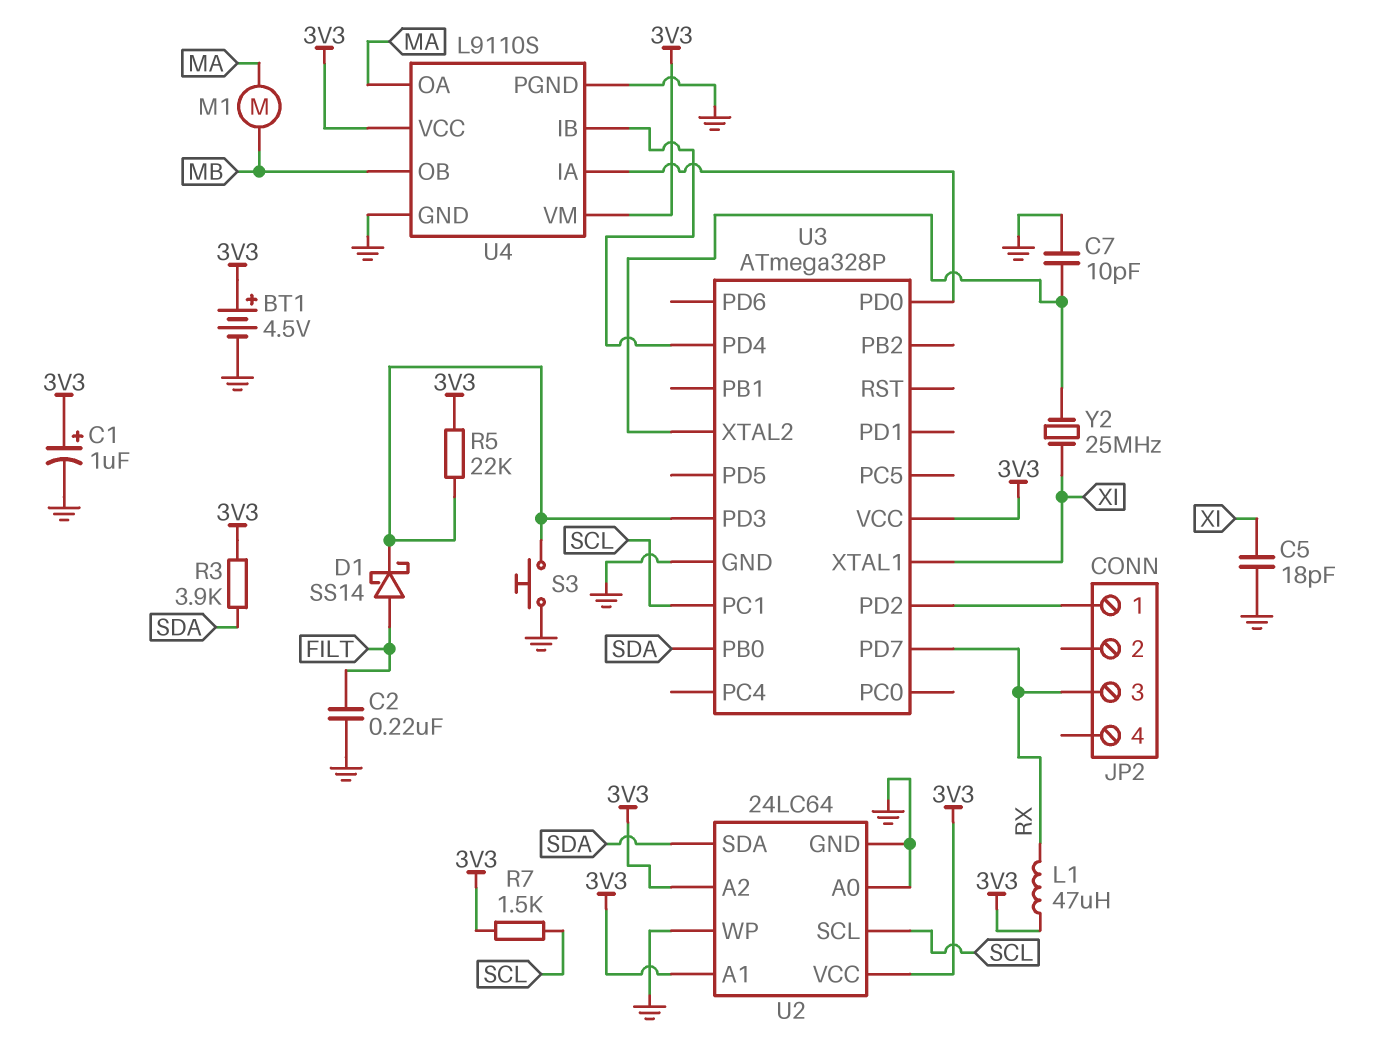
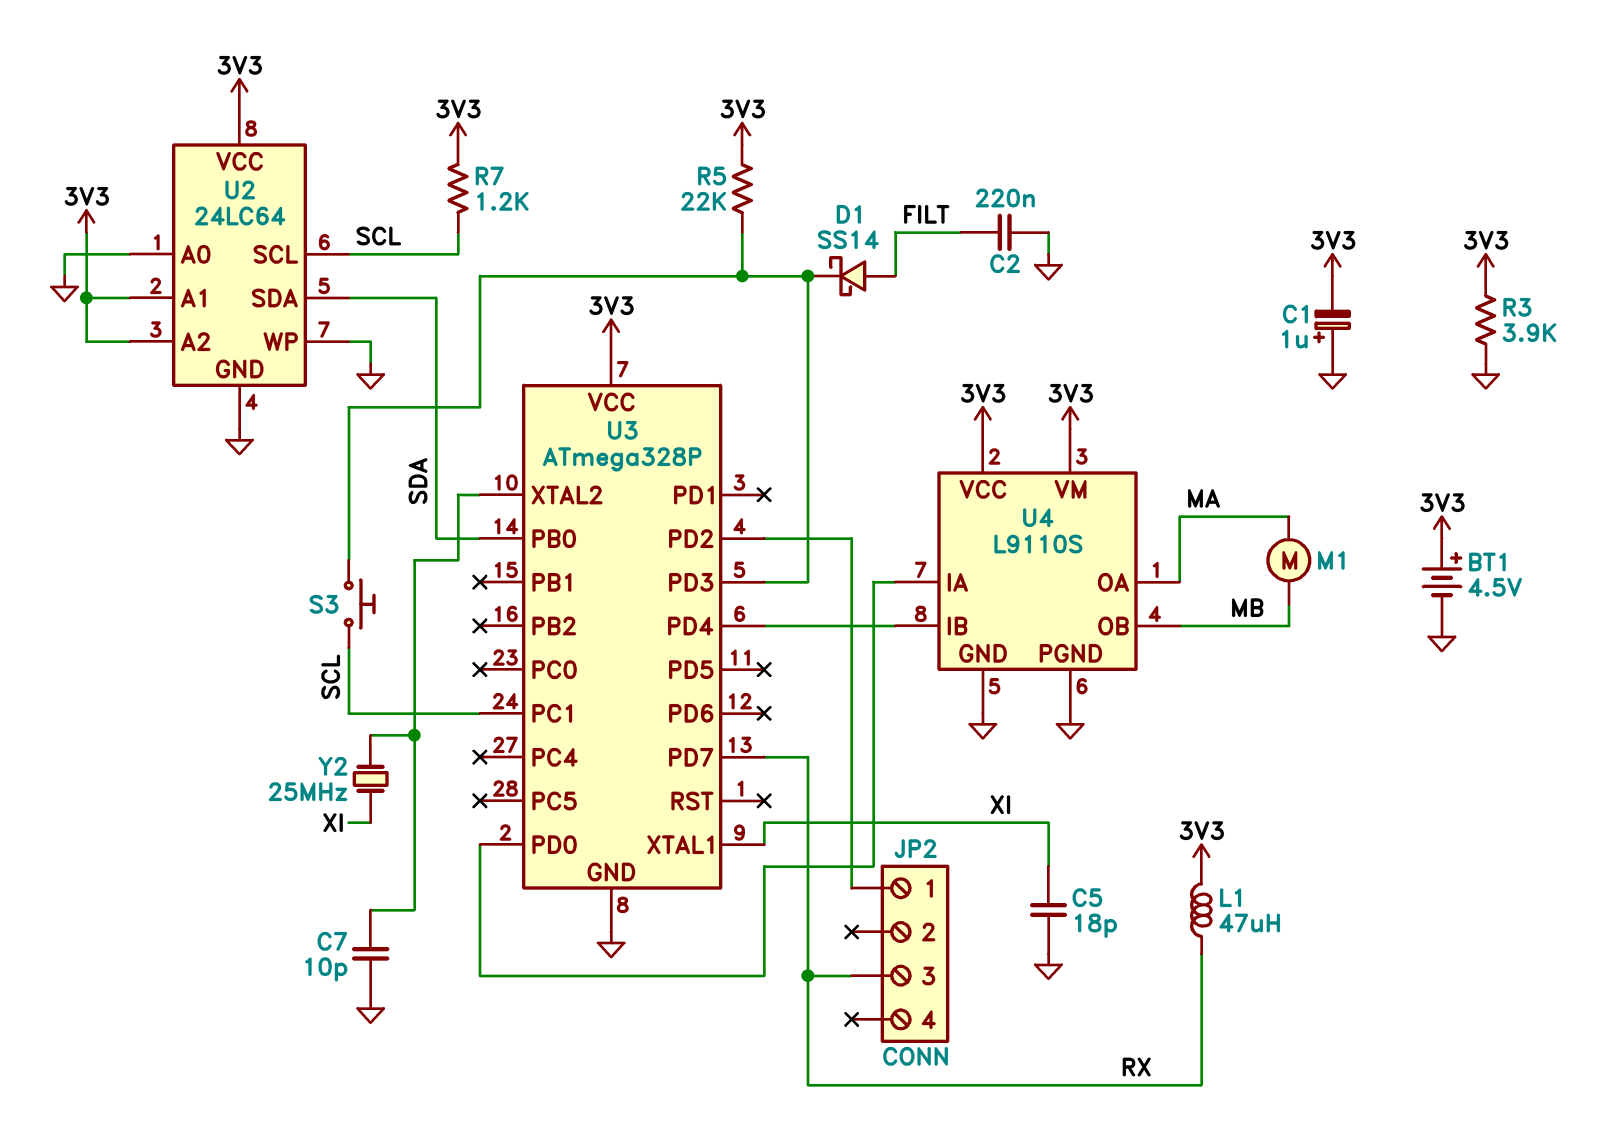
C1: 1uF (plus 3V3, minus GND) -> 1uF (plus GND, minus 3V3)
R3: 3.9k (3V3, SDA) -> 3.9k (3V3, GND)
R7: 1.5k (3V3, SCL) -> 1.2k (3V3, SCL)
S3: button (GND, U3/PD3) -> button (SCL, U3/PD3)

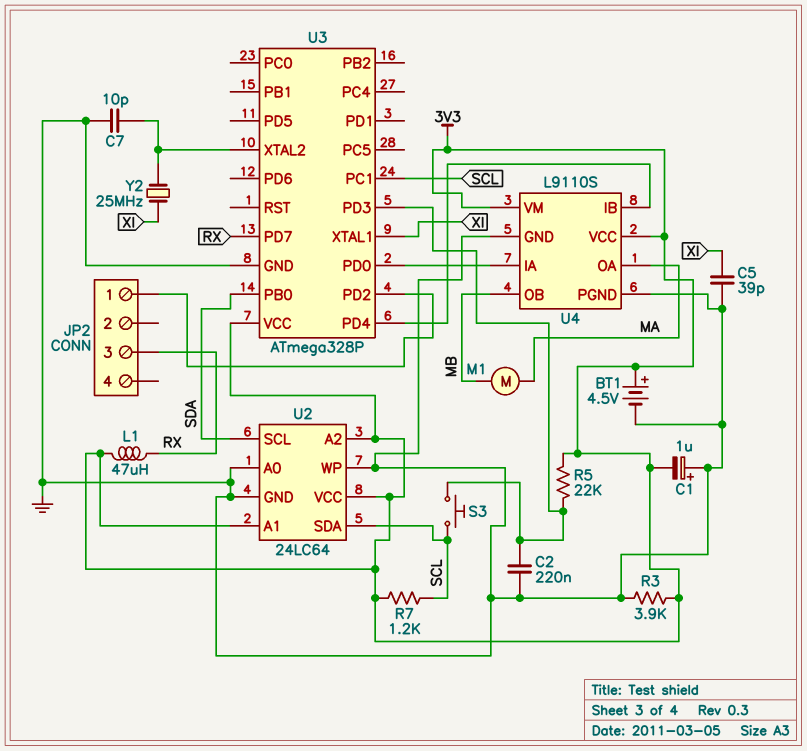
C2: 220nF (FILT, GND) -> 220nF (GND, U3/PD3)
C5: 18pF (GND, XI) -> 39pF (GND, XI)
D1: schottky SS14 (A FILT, K U3/PD3) -> none
U2 pin SCL: SCL -> SDA
U2 pin SDA: SDA -> SCL

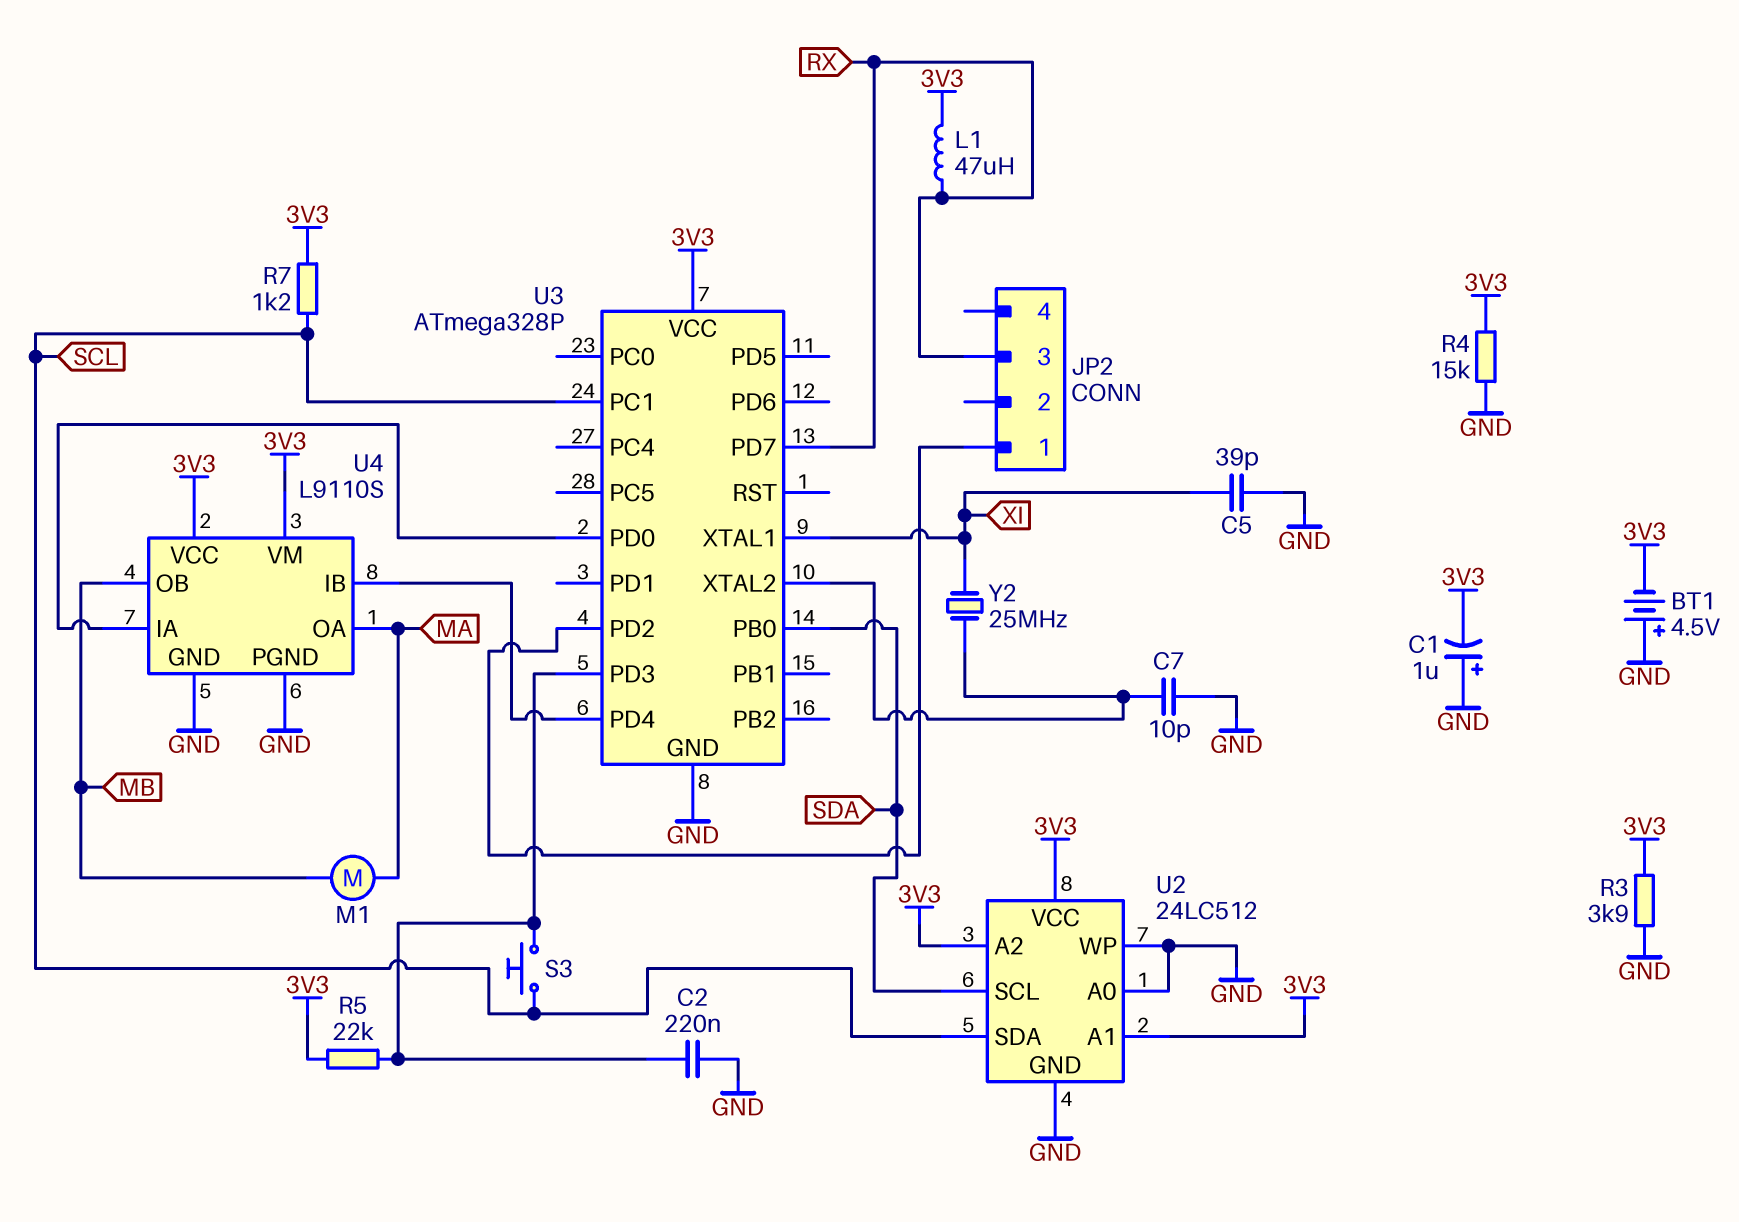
BT1: 4.5V (plus 3V3, minus GND) -> 4.5V (plus GND, minus 3V3)
R4: none -> 15k (3V3, GND)
U2: 24LC64 -> 24LC512

